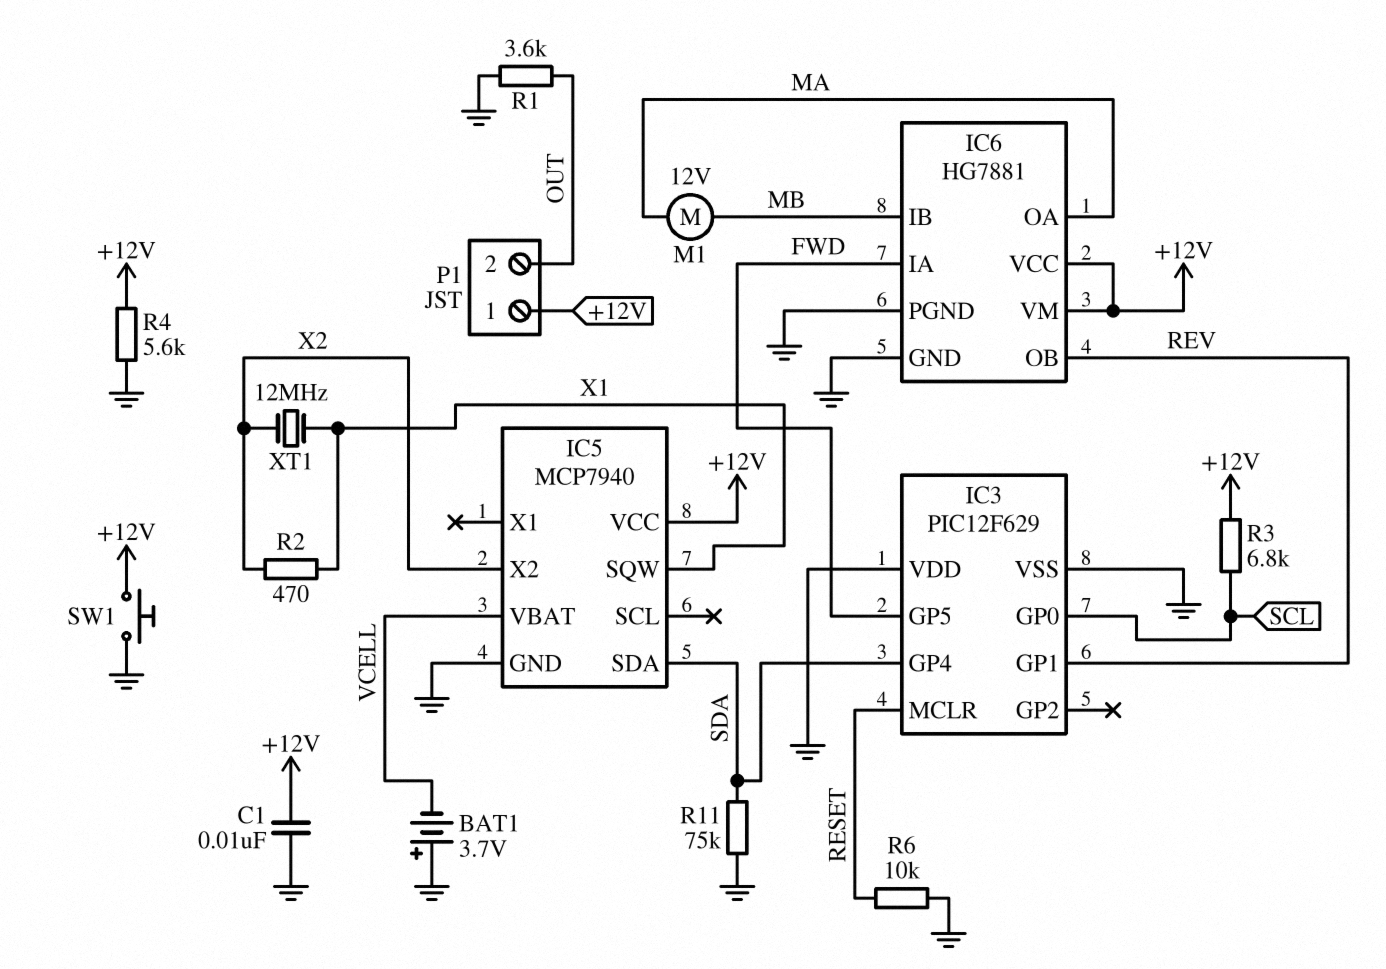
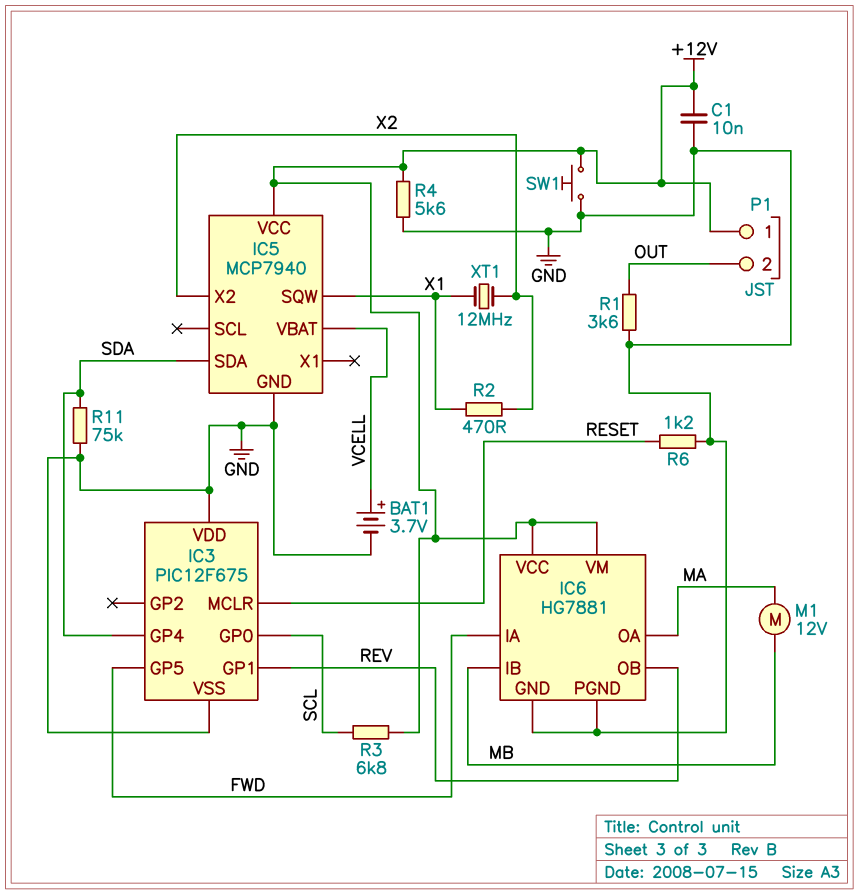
BAT1: 3.7V (plus GND, minus VCELL) -> 3.7V (plus VCELL, minus GND)
IC3: PIC12F629 -> PIC12F675
R6: 10k (GND, RESET) -> 1.2k (GND, RESET)

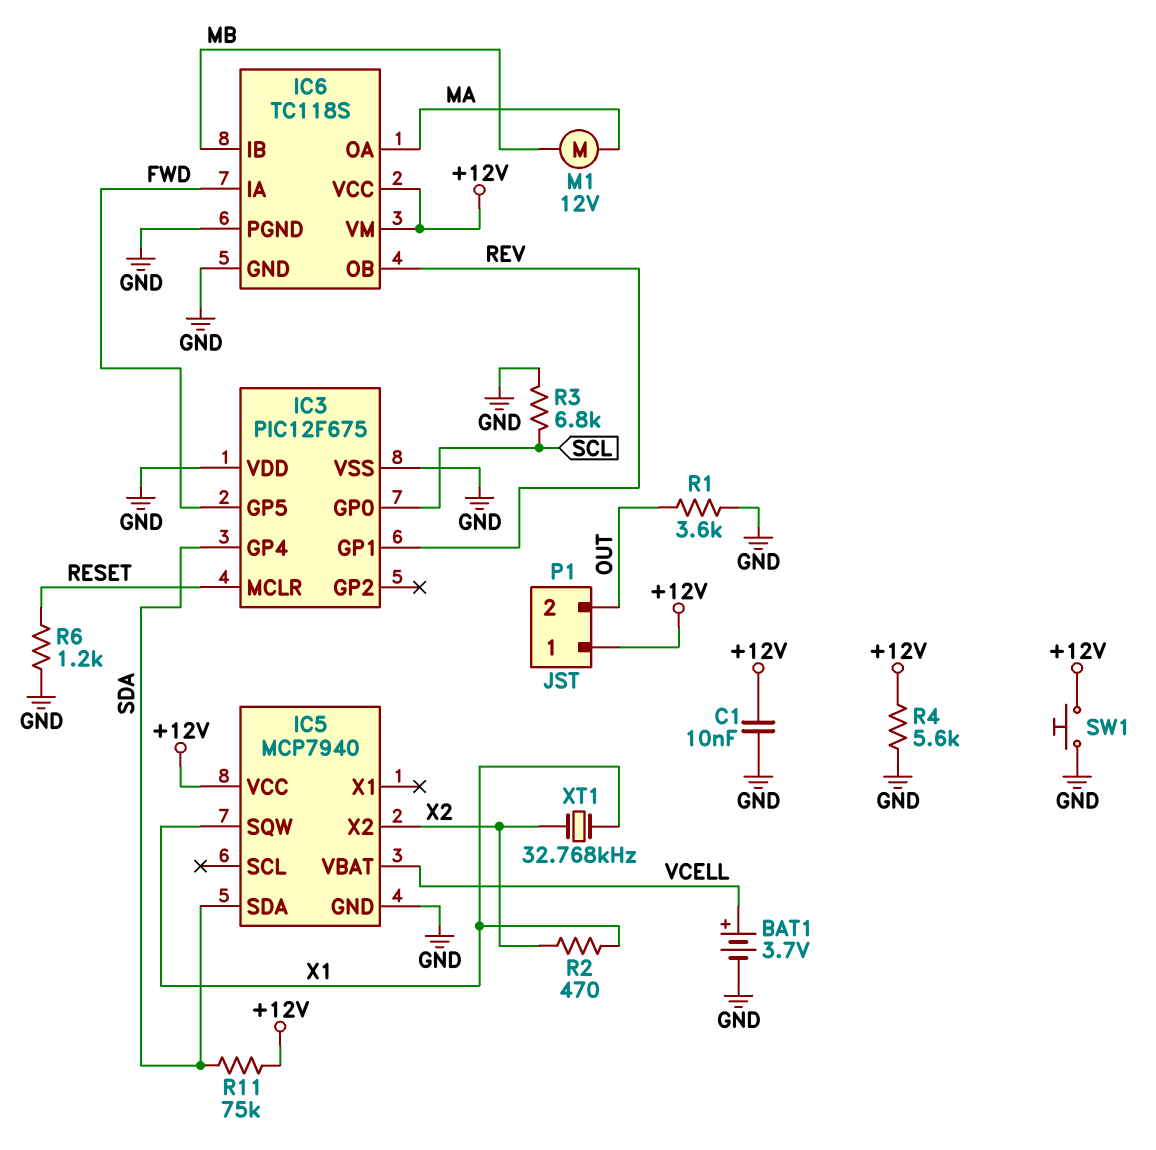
IC6: HG7881 -> TC118S
R3: 6.8k (+12V, SCL) -> 6.8k (GND, SCL)
R11: 75k (GND, SDA) -> 75k (+12V, SDA)
XT1: 12MHz (X1, X2) -> 32.768kHz (X1, X2)

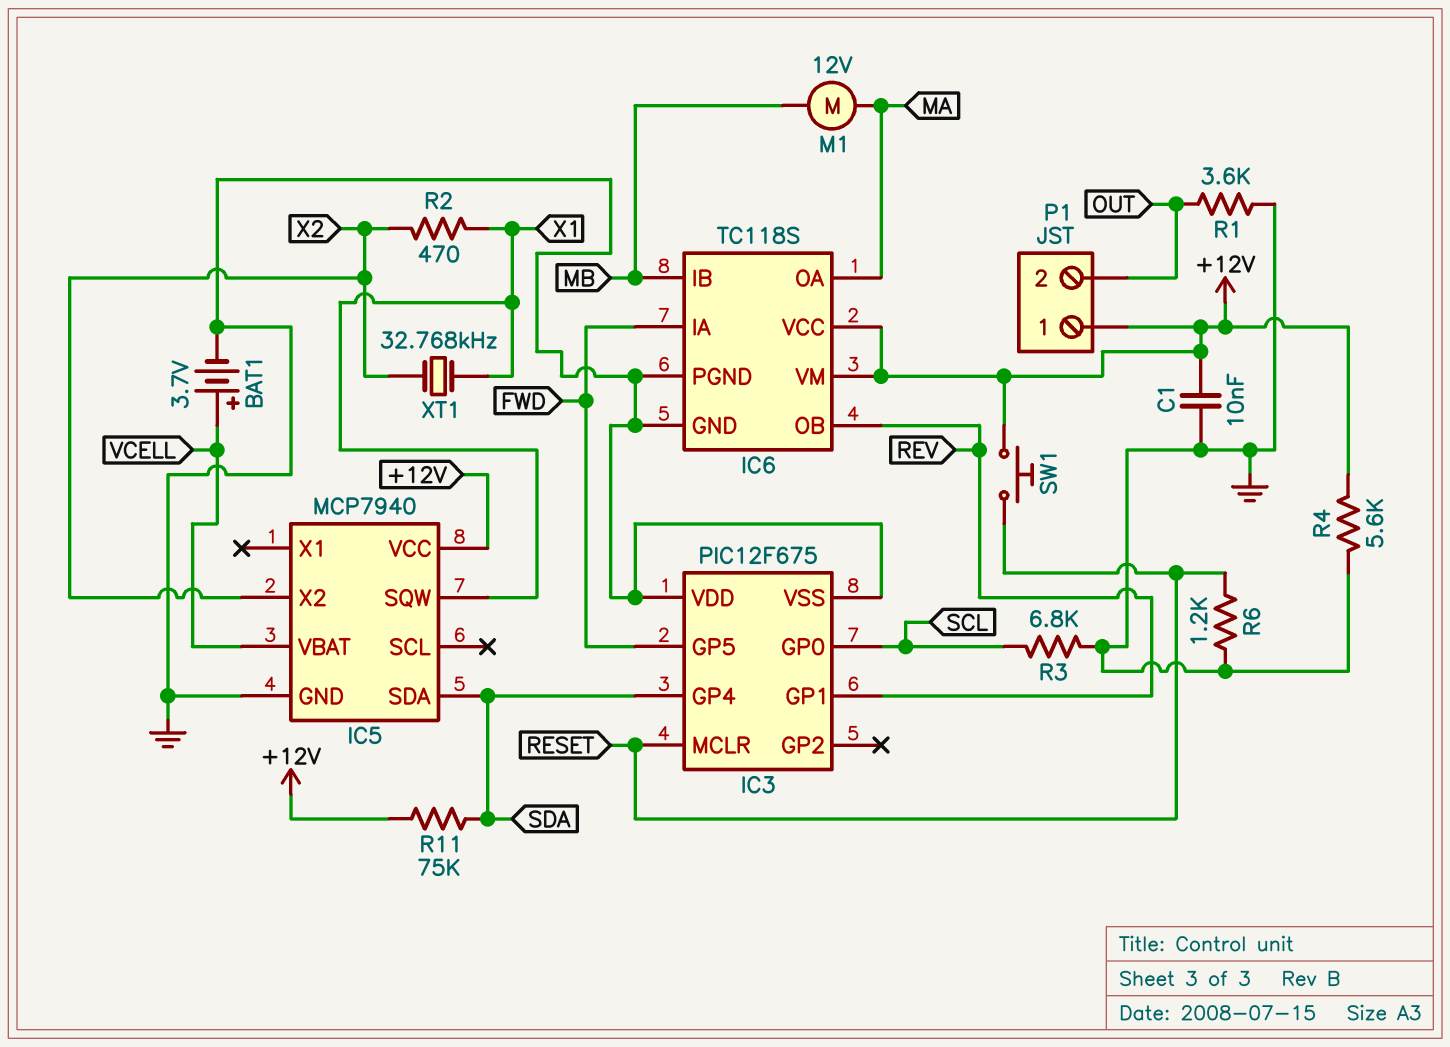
SW1: button (+12V, GND) -> button (+12V, RESET)

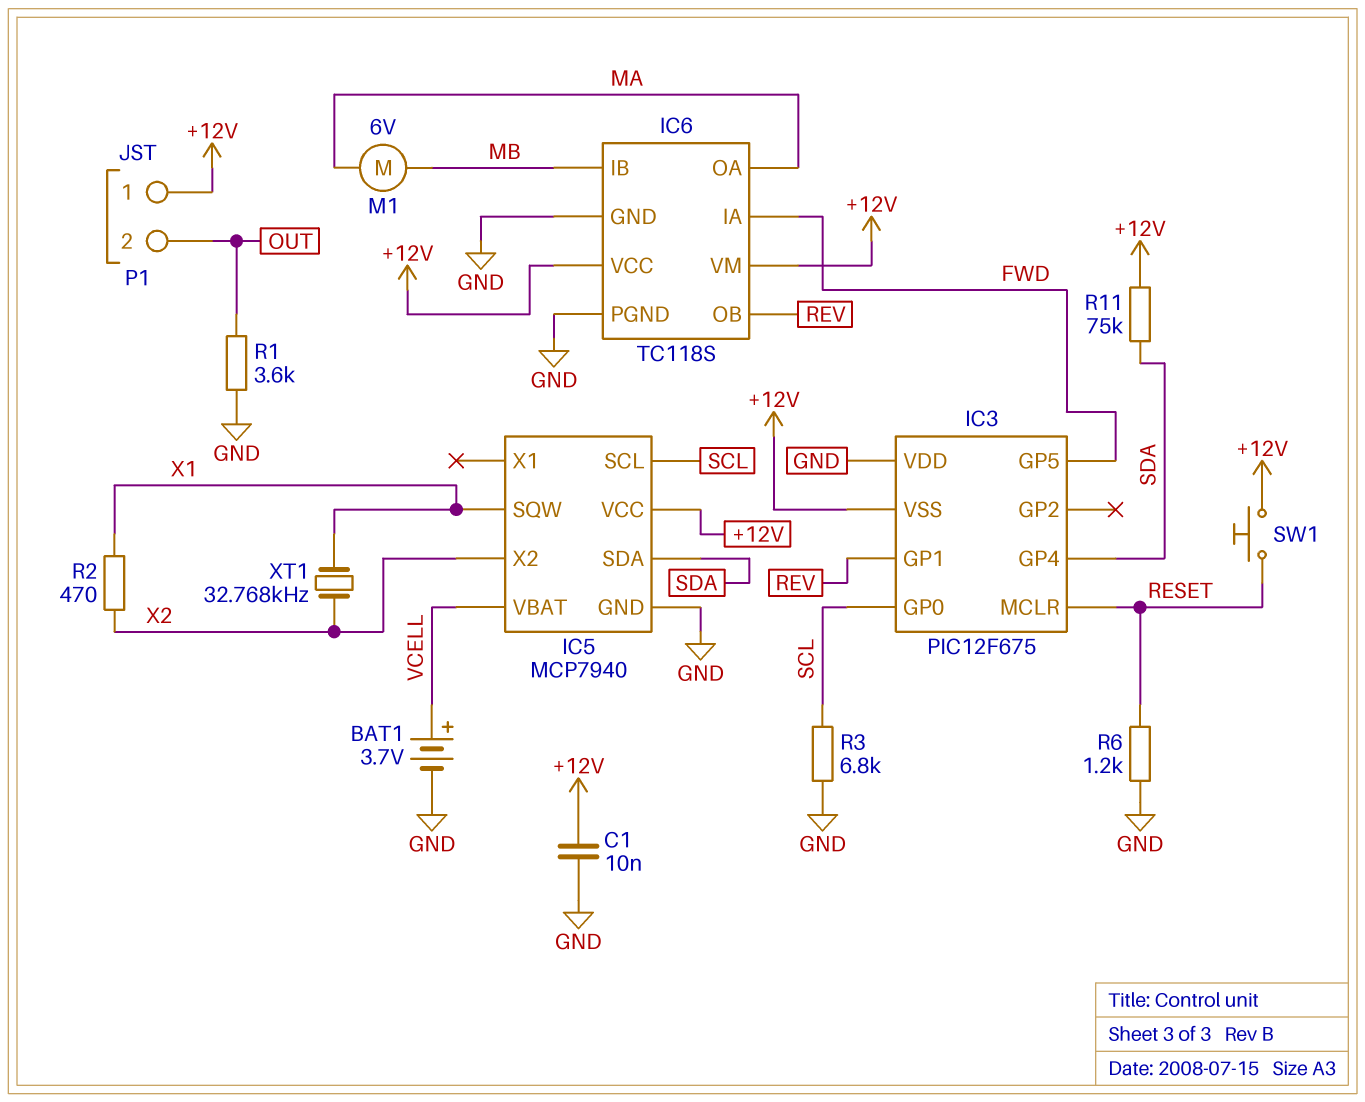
IC3 pin VSS: GND -> +12V
IC5 pin SCL: none -> SCL
M1: motor 12V (MA, MB) -> motor 6V (MA, MB)
R4: 5.6k (+12V, GND) -> none

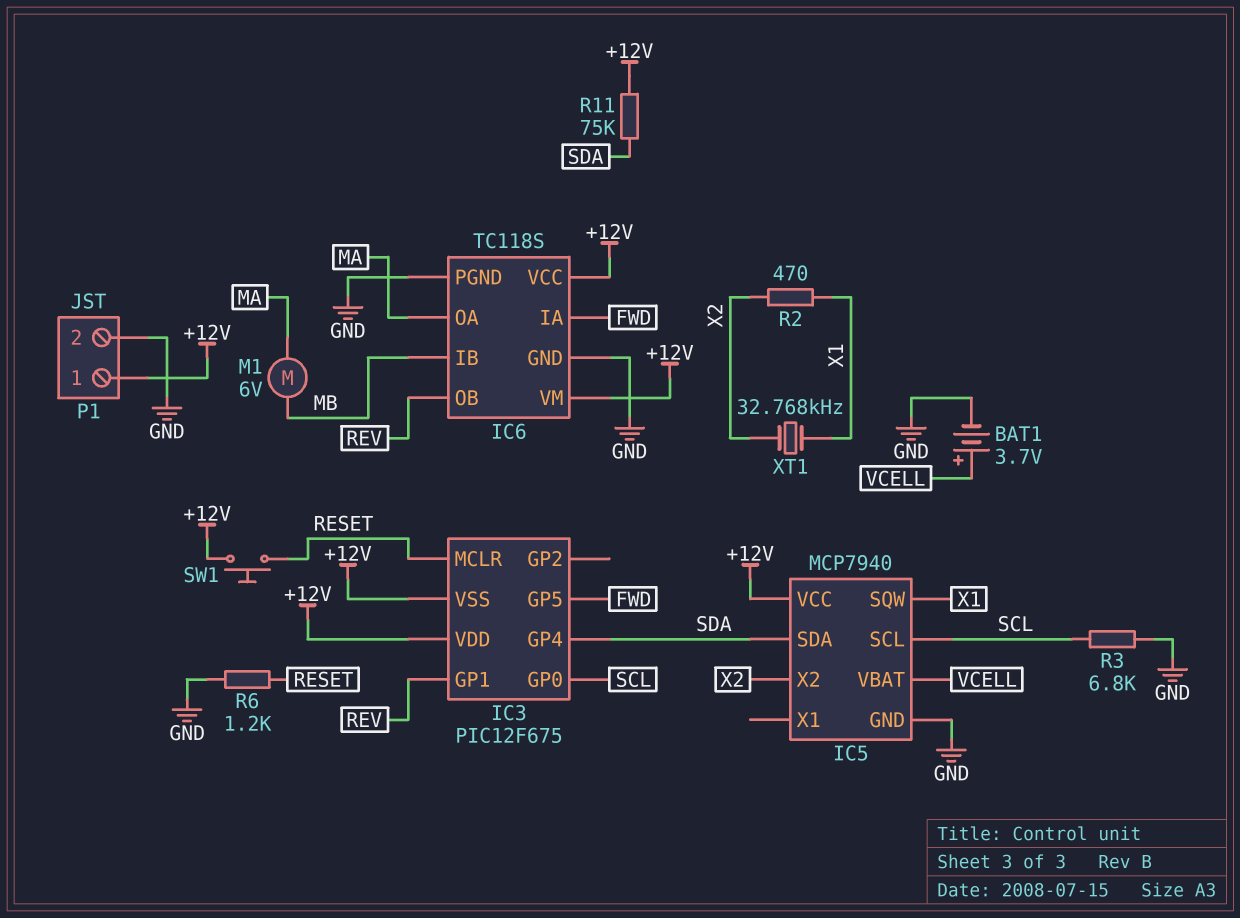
C1: 10nF (+12V, GND) -> none
IC3 pin VDD: GND -> +12V
P1 pin 2: OUT -> GND
R1: 3.6k (GND, OUT) -> none

